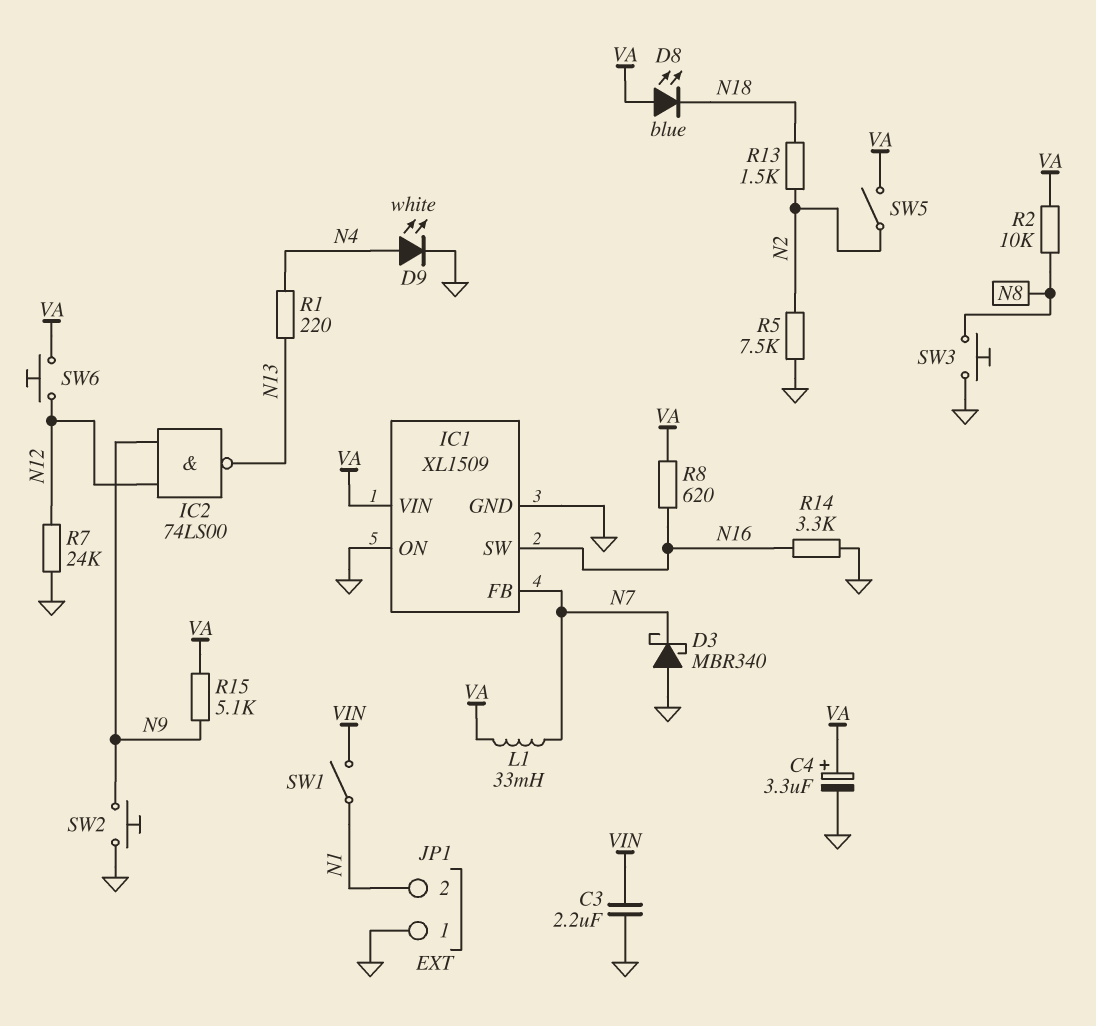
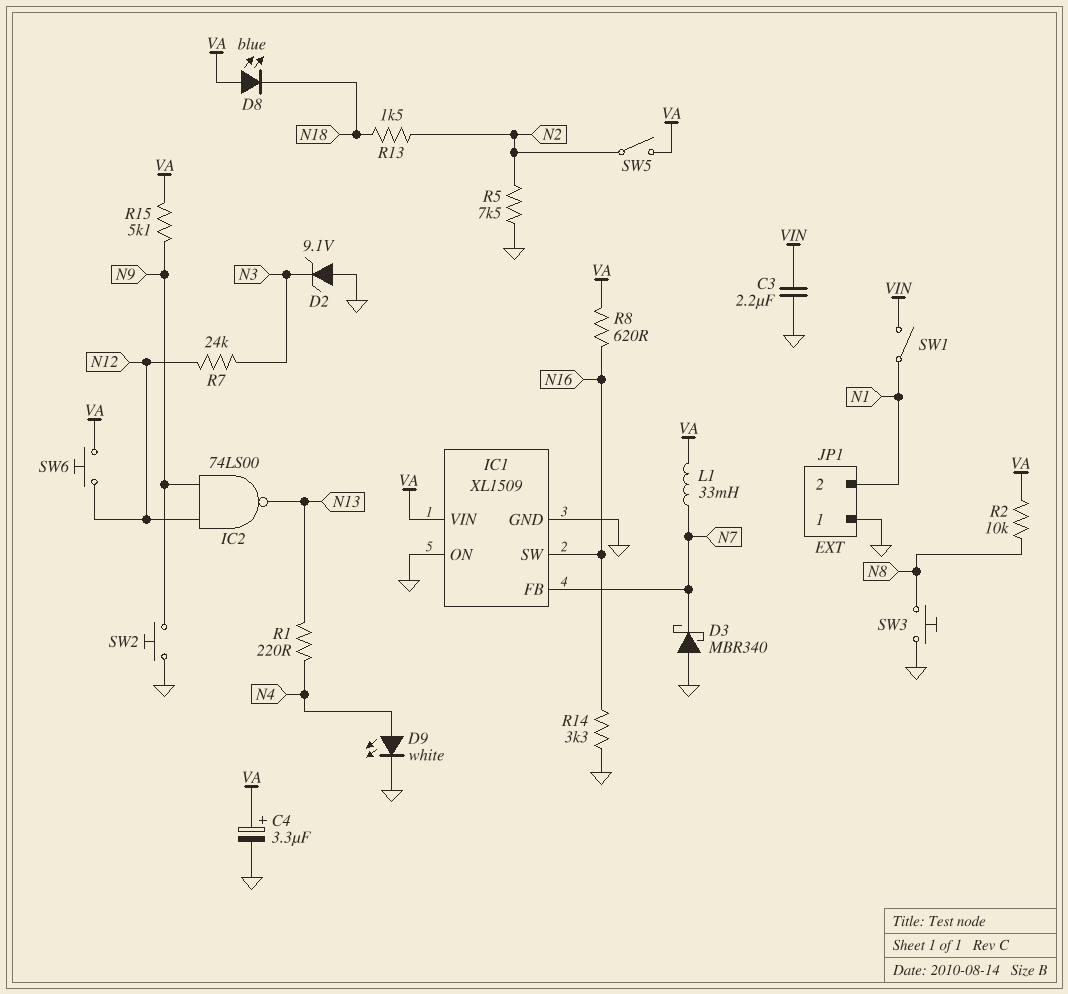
D2: none -> zener 9.1V (A GND, K N3)
R7: 24k (GND, N12) -> 24k (N3, N12)

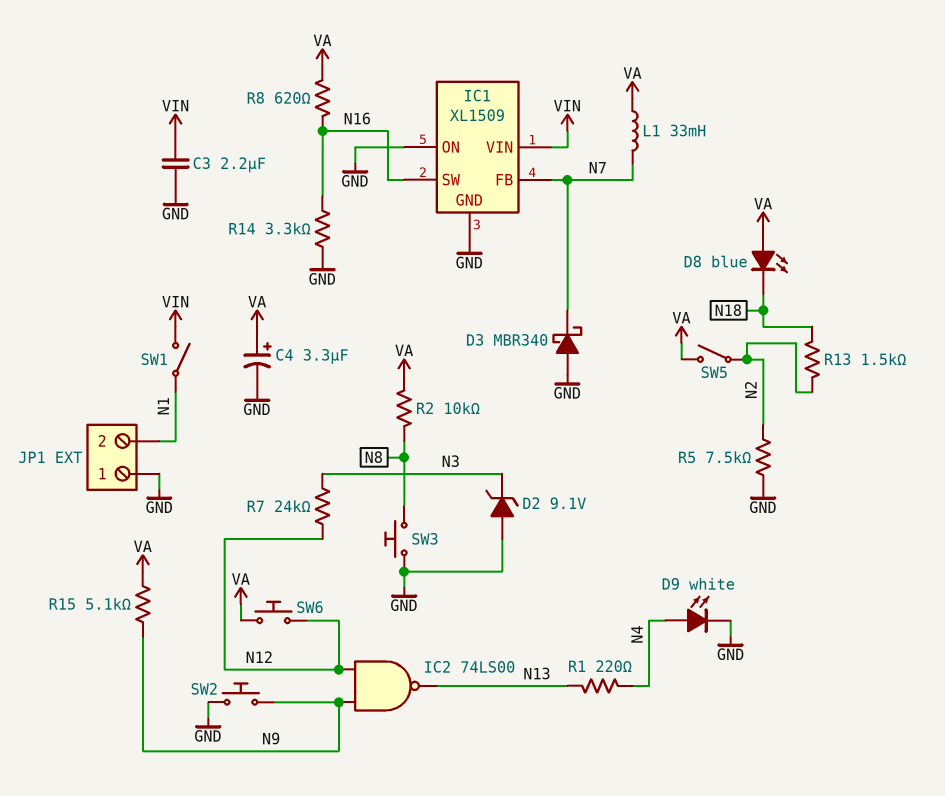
IC1 pin VIN: VA -> VIN

